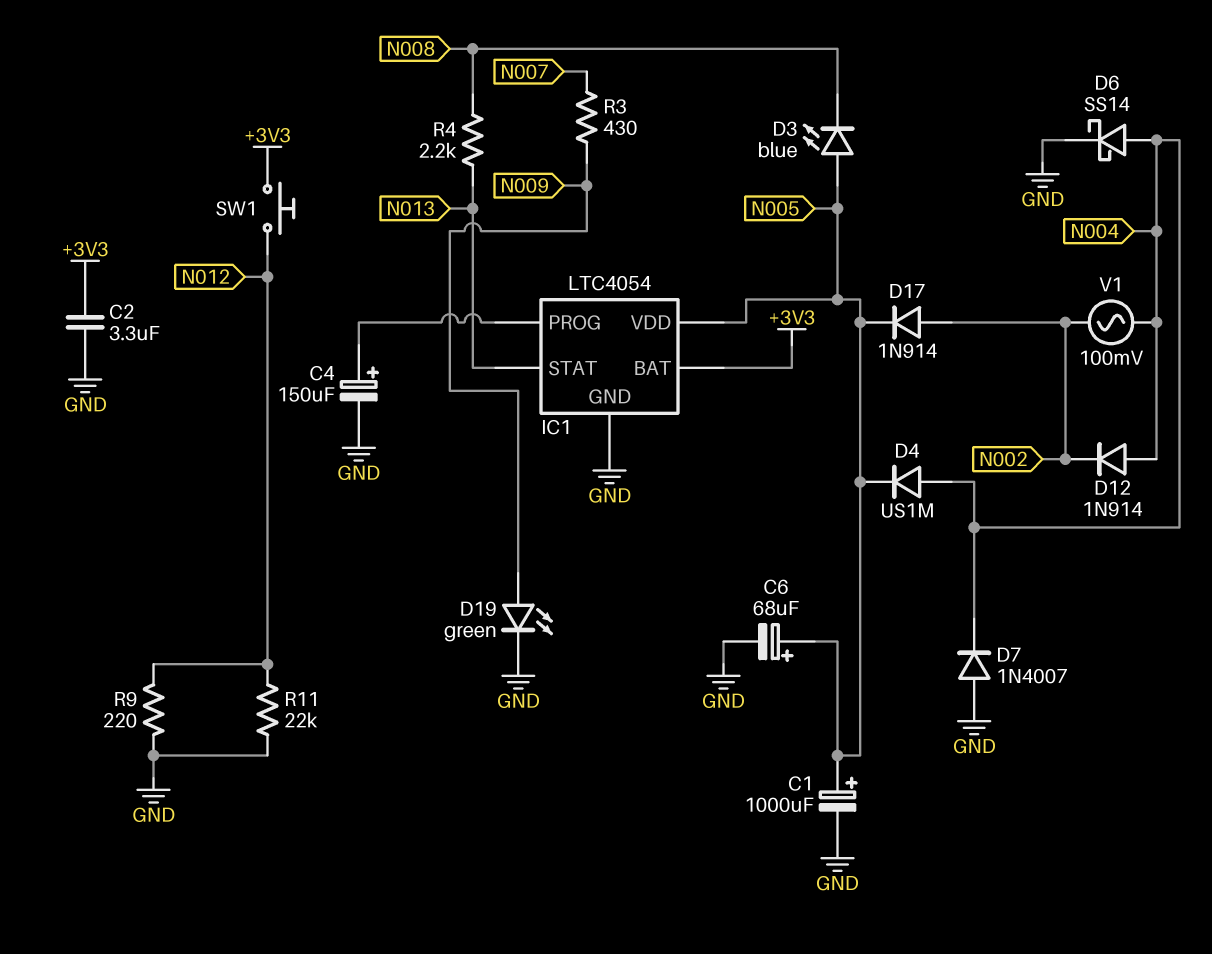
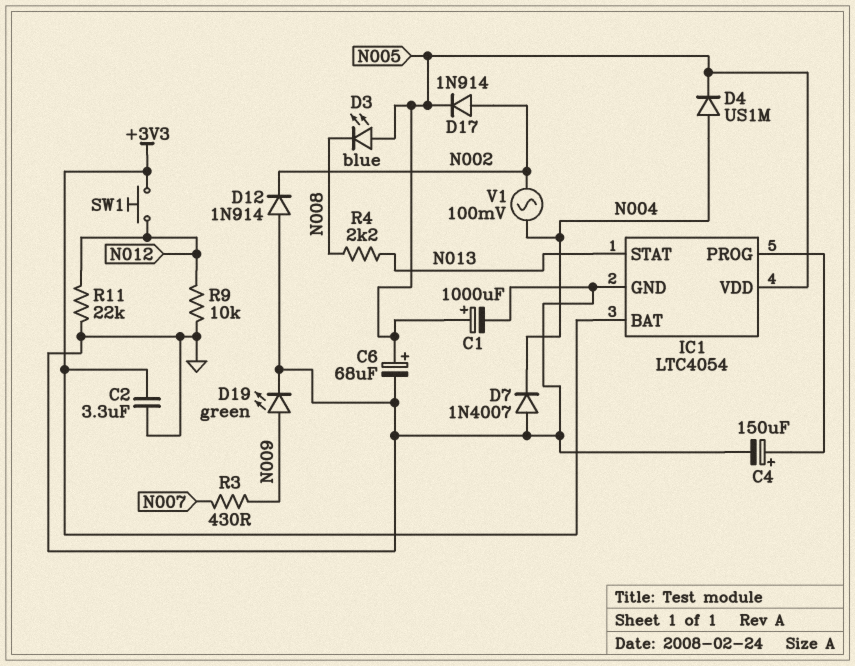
D6: schottky SS14 (A N004, K GND) -> none
D12: diode 1N914 (A N004, K N002) -> diode 1N914 (A GND, K N002)
R9: 220 (GND, N012) -> 10k (GND, N012)

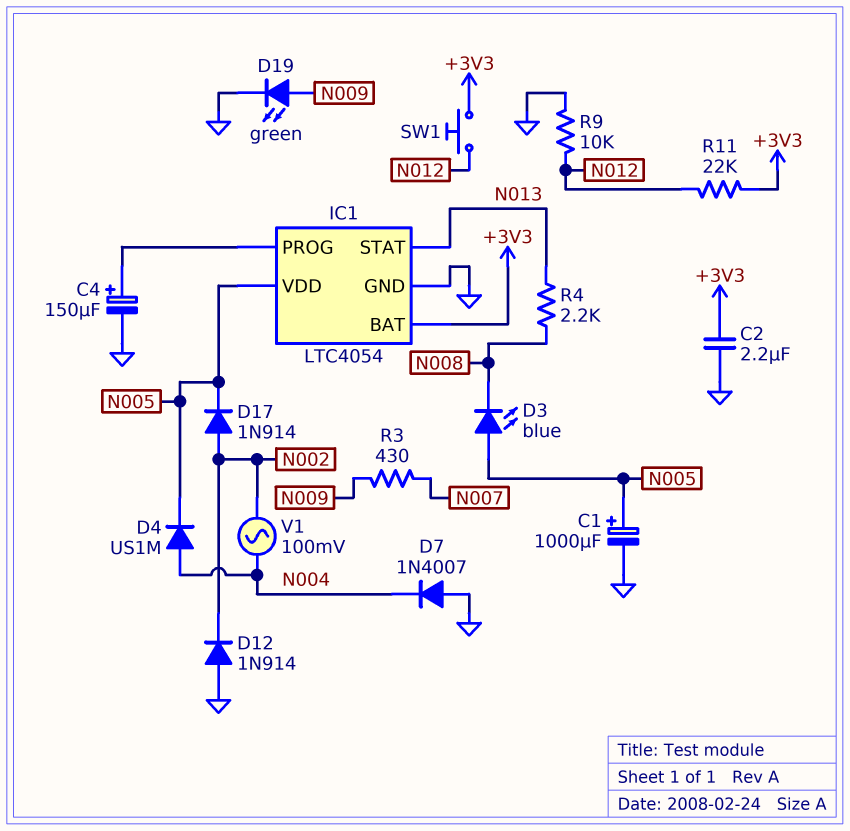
C2: 3.3uF (+3V3, GND) -> 2.2uF (+3V3, GND)
C6: 68uF (plus N005, minus GND) -> none
R11: 22k (GND, N012) -> 22k (+3V3, N012)

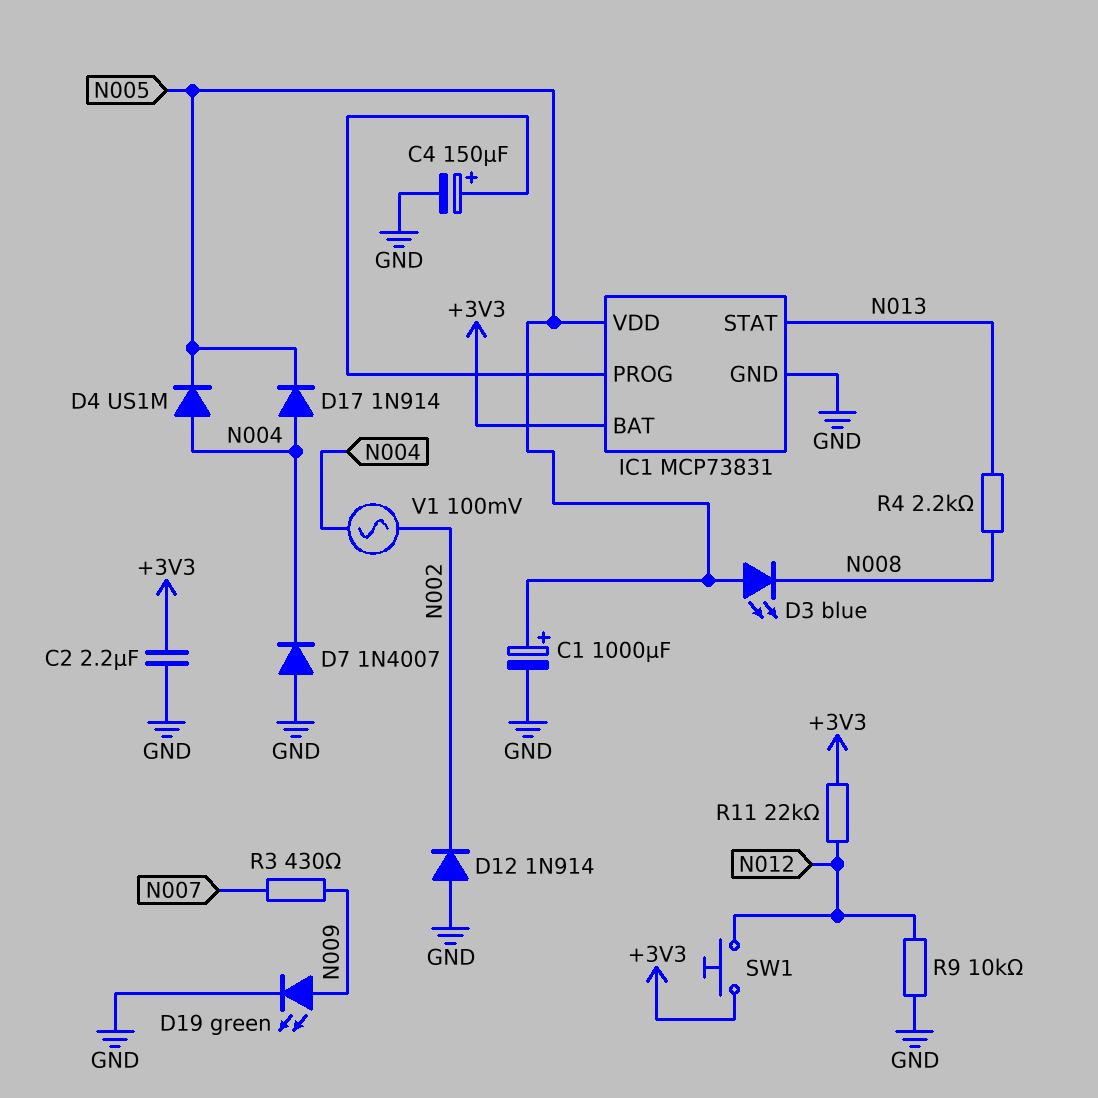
D17: diode 1N914 (A N002, K N005) -> diode 1N914 (A N004, K N005)
IC1: LTC4054 -> MCP73831

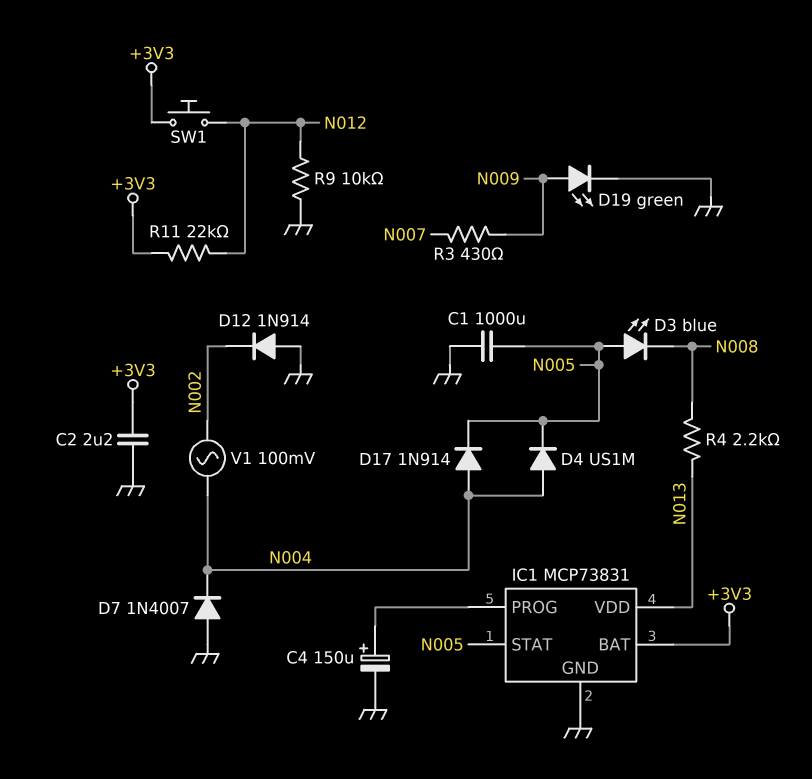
C1: 1000uF (plus N005, minus GND) -> 1000uF (GND, N005)
IC1 pin STAT: N013 -> N005
IC1 pin VDD: N005 -> N013

